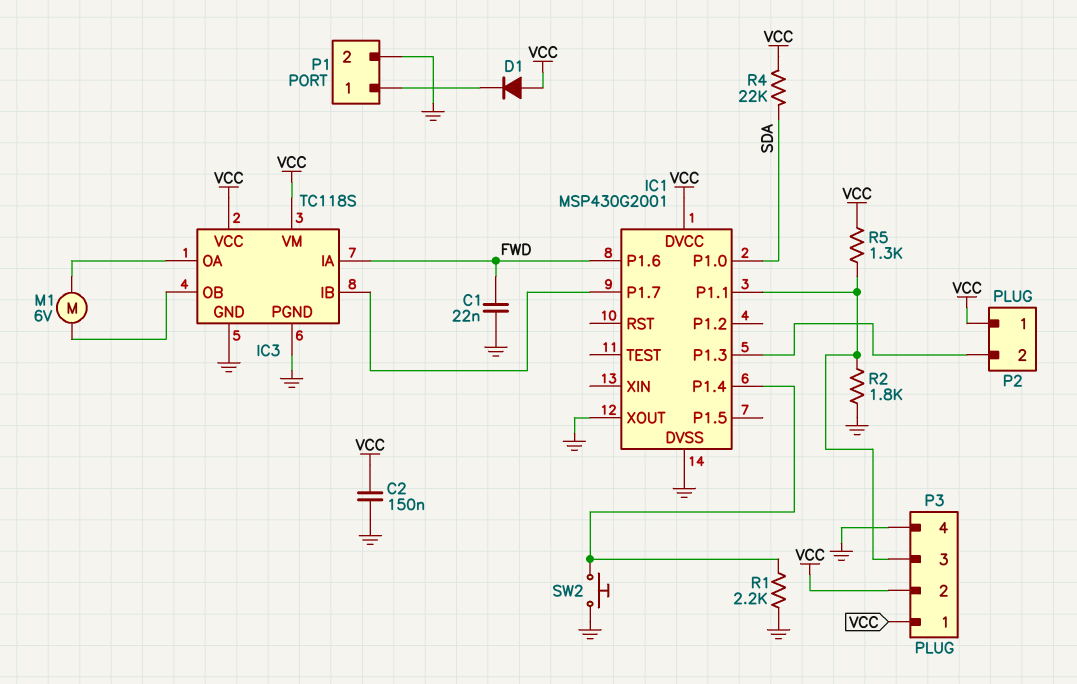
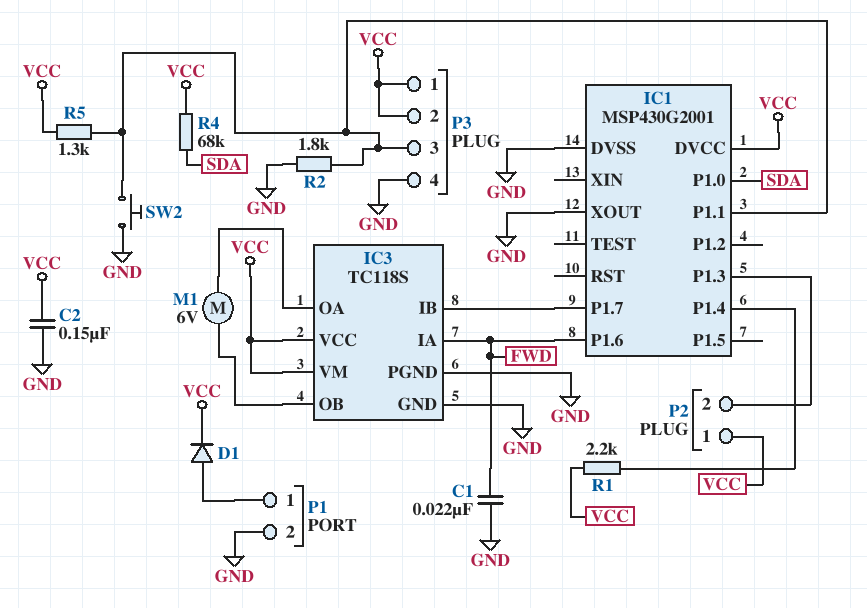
D1: diode (A VCC, K P1/1) -> diode (A P1/1, K VCC)
R1: 2.2k (GND, IC1/P1.4) -> 2.2k (IC1/P1.4, VCC)
R4: 22k (SDA, VCC) -> 68k (SDA, VCC)
SW2: button (GND, IC1/P1.4) -> button (GND, IC1/P1.1)

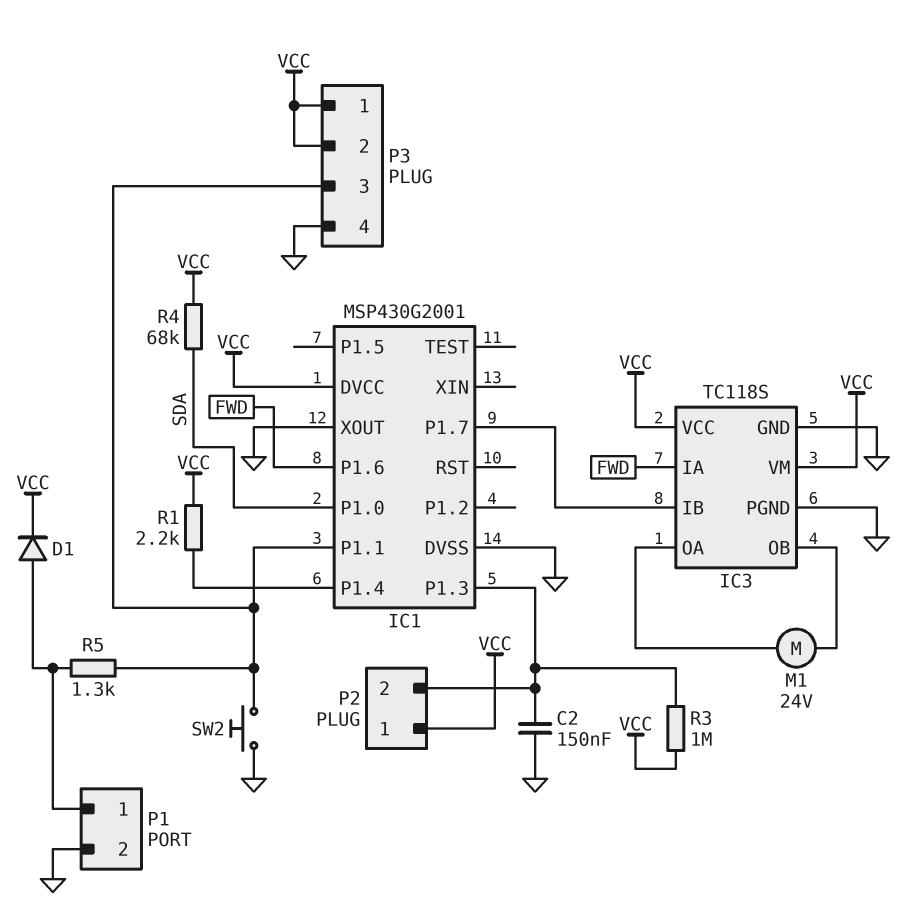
C1: 22nF (FWD, GND) -> none
C2: 150nF (GND, VCC) -> 150nF (GND, IC1/P1.3)
M1: motor 6V (IC3/OA, IC3/OB) -> motor 24V (IC3/OA, IC3/OB)
R2: 1.8k (GND, IC1/P1.1) -> none
R3: none -> 1M (IC1/P1.3, VCC)
R5: 1.3k (IC1/P1.1, VCC) -> 1.3k (IC1/P1.1, P1/1)

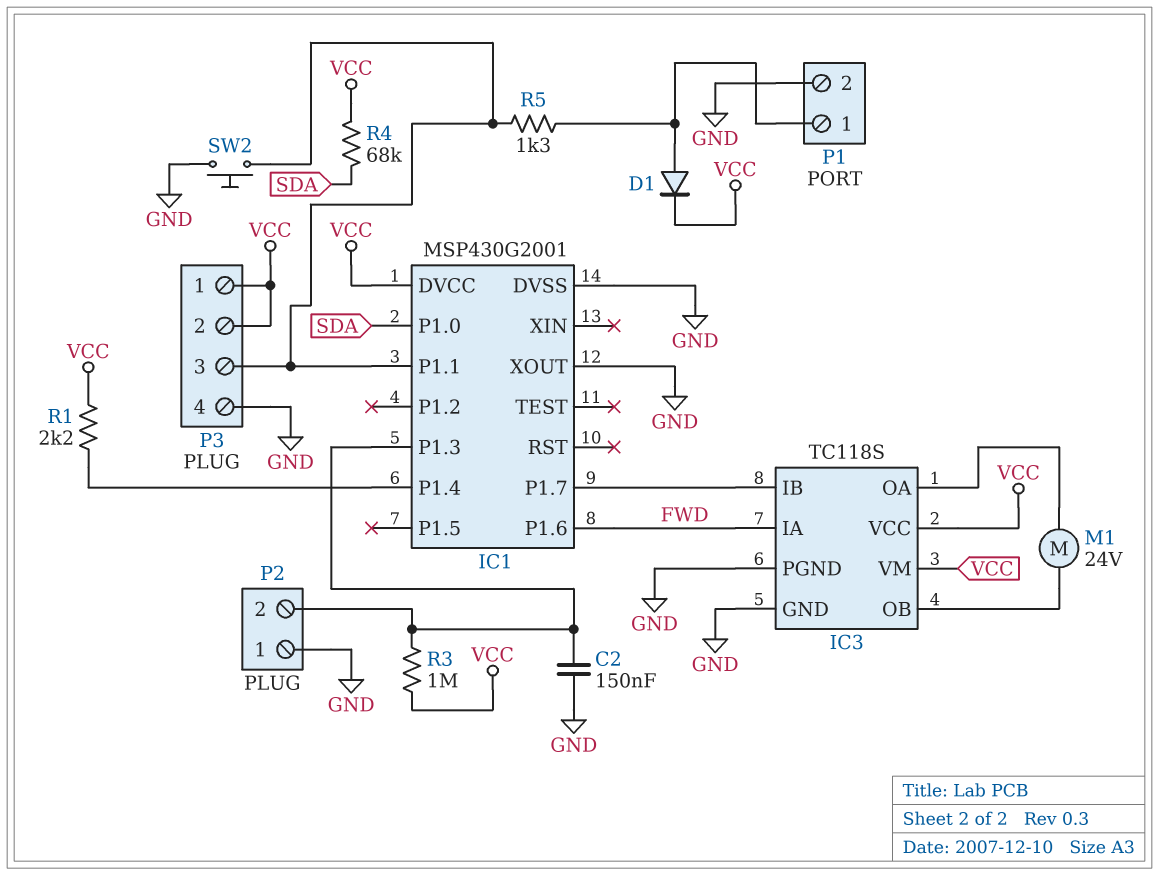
P2 pin 1: VCC -> GND

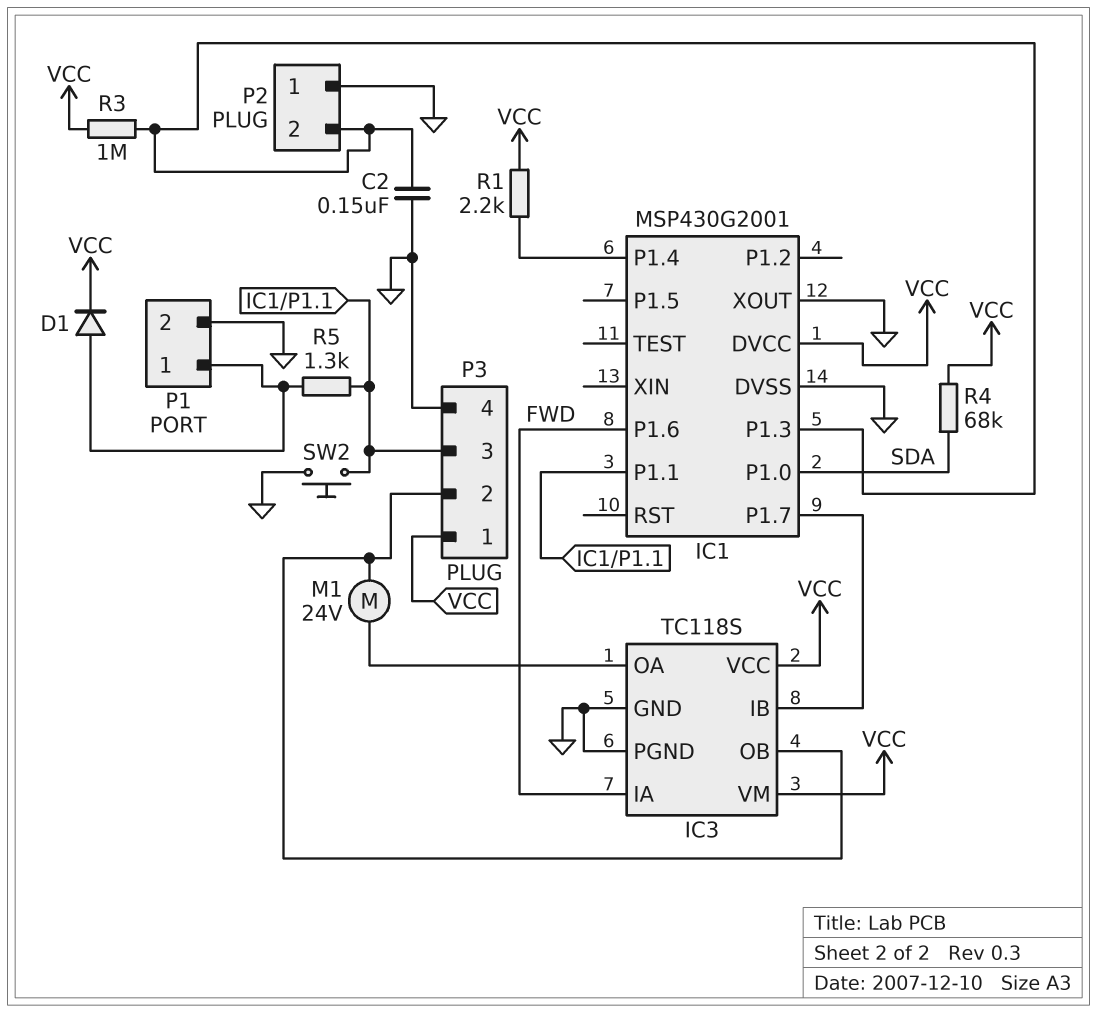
P3 pin 2: VCC -> IC3/OB

